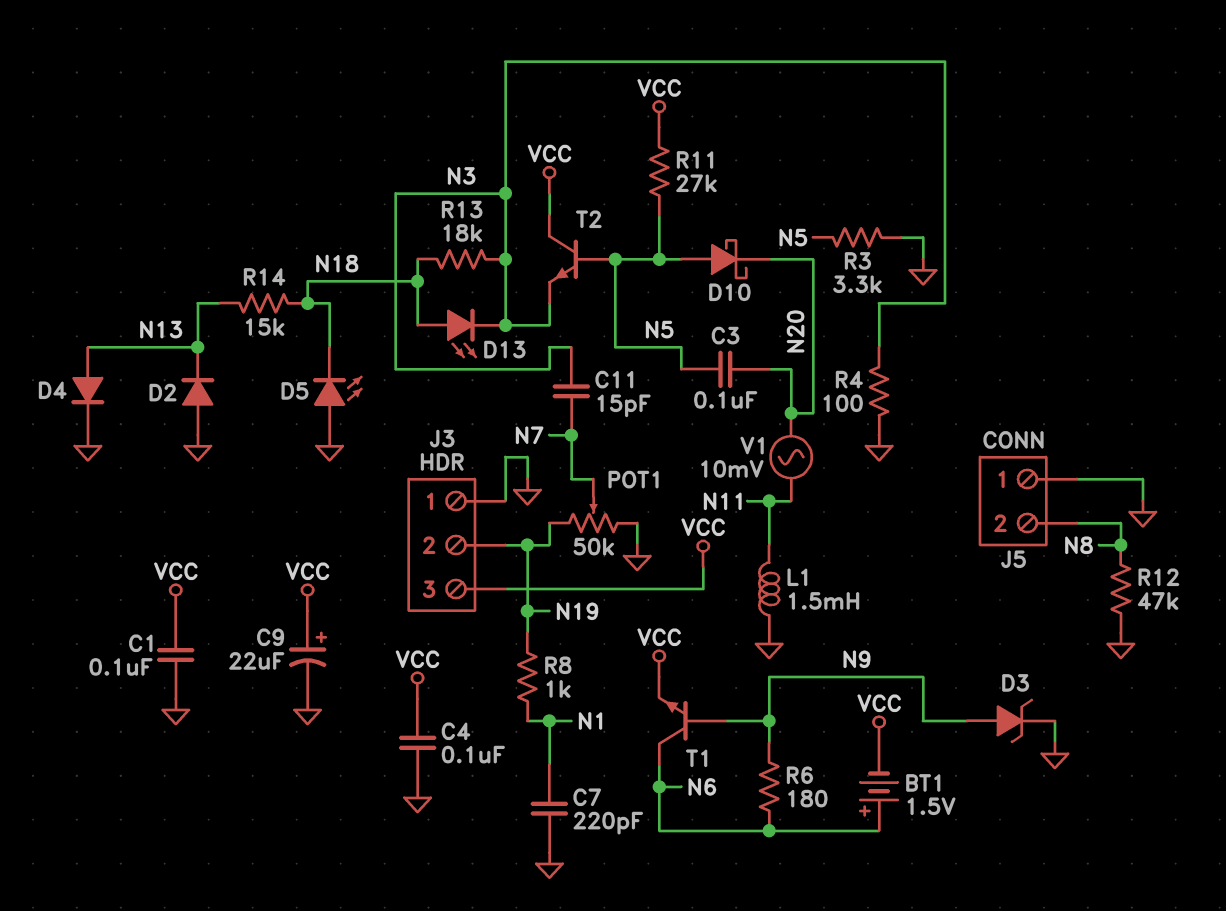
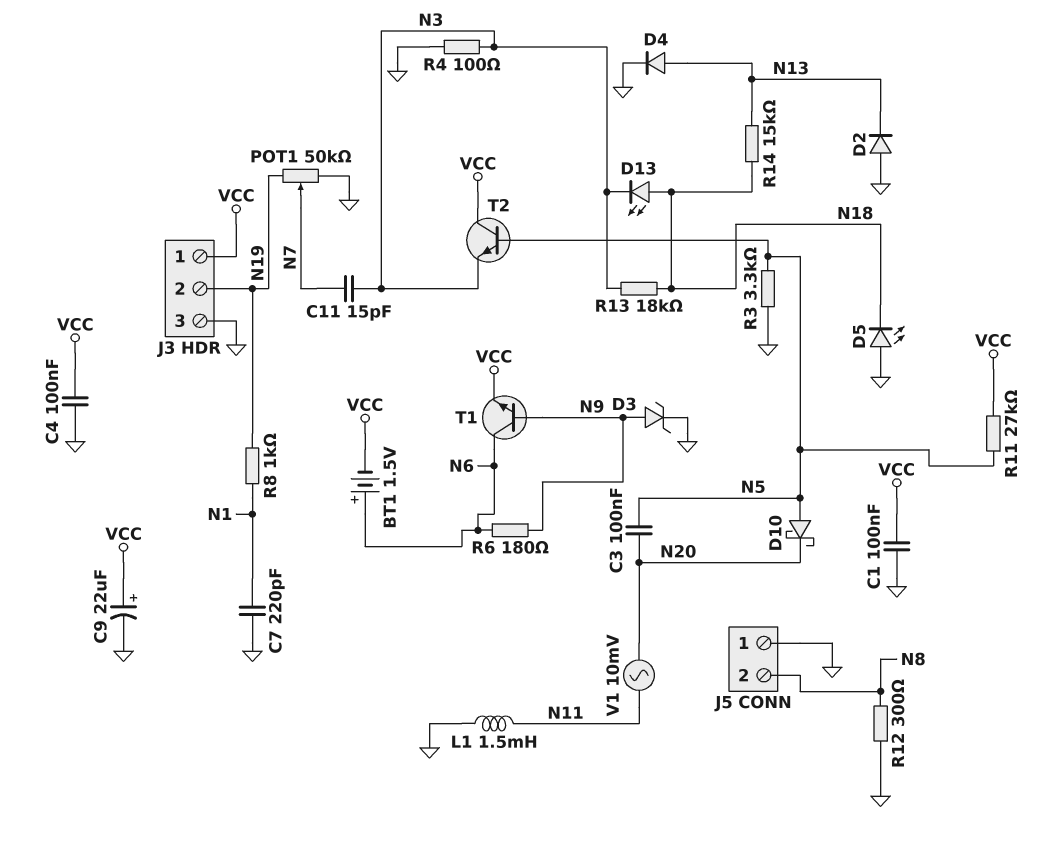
J3 pin 1: GND -> VCC
J3 pin 3: VCC -> GND
R12: 47k (GND, N8) -> 300 (GND, N8)

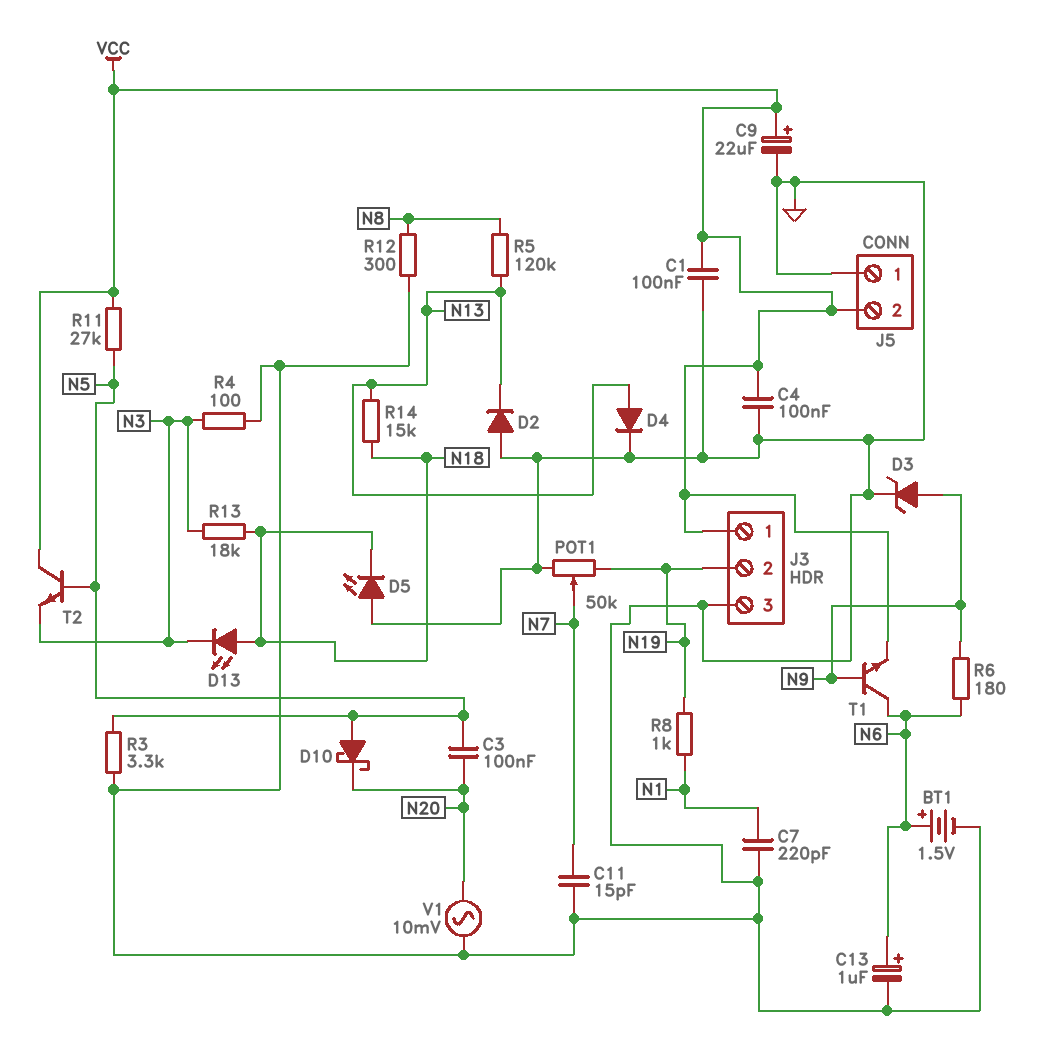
BT1: 1.5V (plus N6, minus VCC) -> 1.5V (plus N6, minus GND)
C11: 15pF (N3, N7) -> 15pF (GND, N7)
C13: none -> 1uF (plus N6, minus GND)
J5 pin 2: N8 -> VCC
L1: 1.5mH (GND, N11) -> none
R5: none -> 120k (N8, N13)
V1: AC 10mV (N11, N20) -> AC 10mV (GND, N20)

